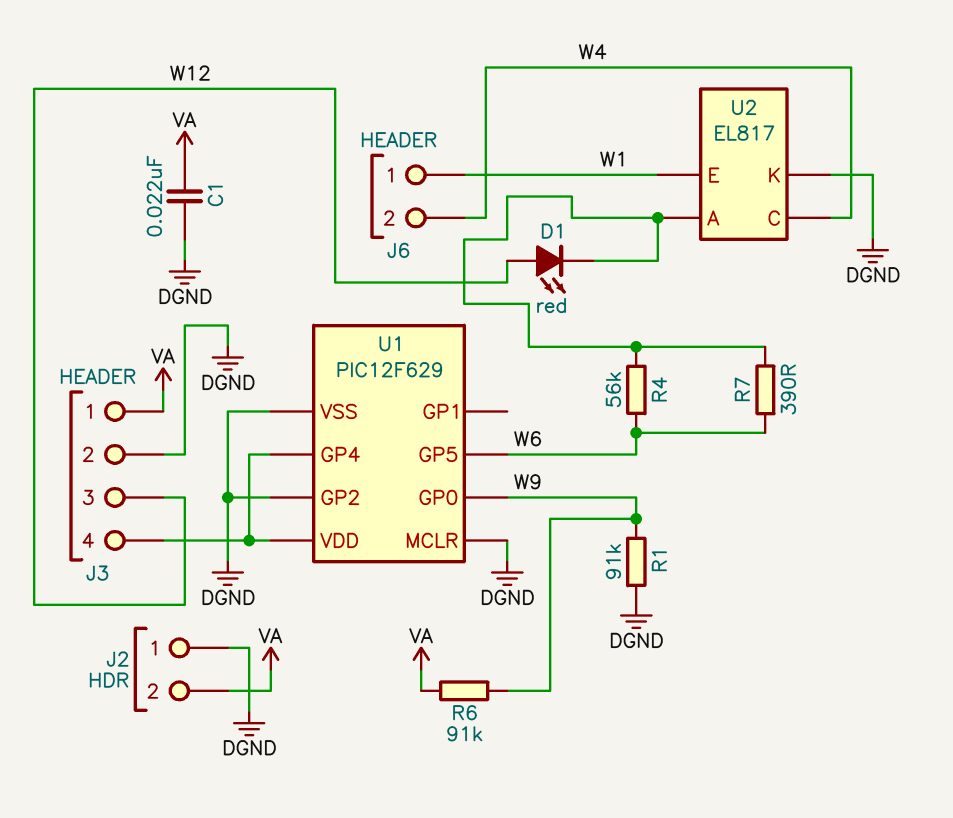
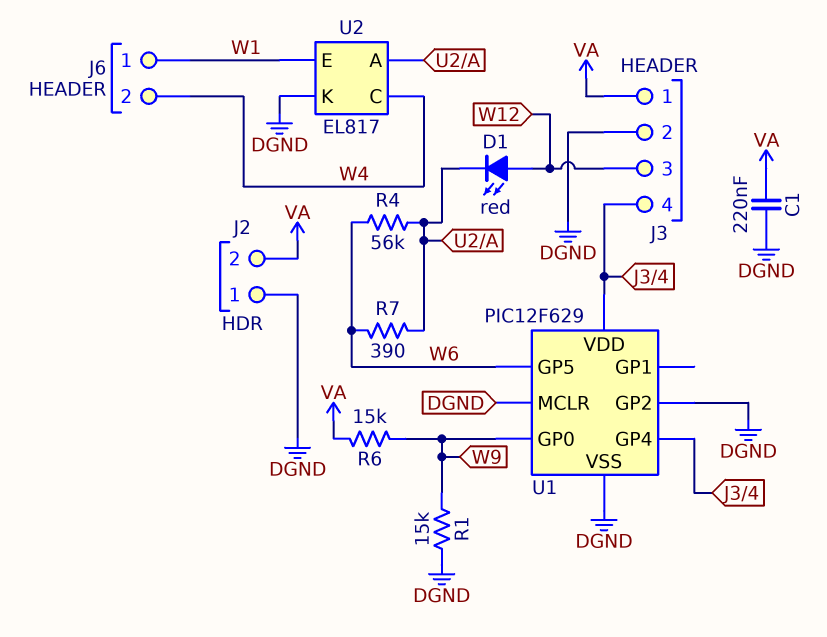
C1: 22nF (DGND, VA) -> 220nF (DGND, VA)
R1: 91k (DGND, W9) -> 15k (DGND, W9)
R6: 91k (VA, W9) -> 15k (VA, W9)

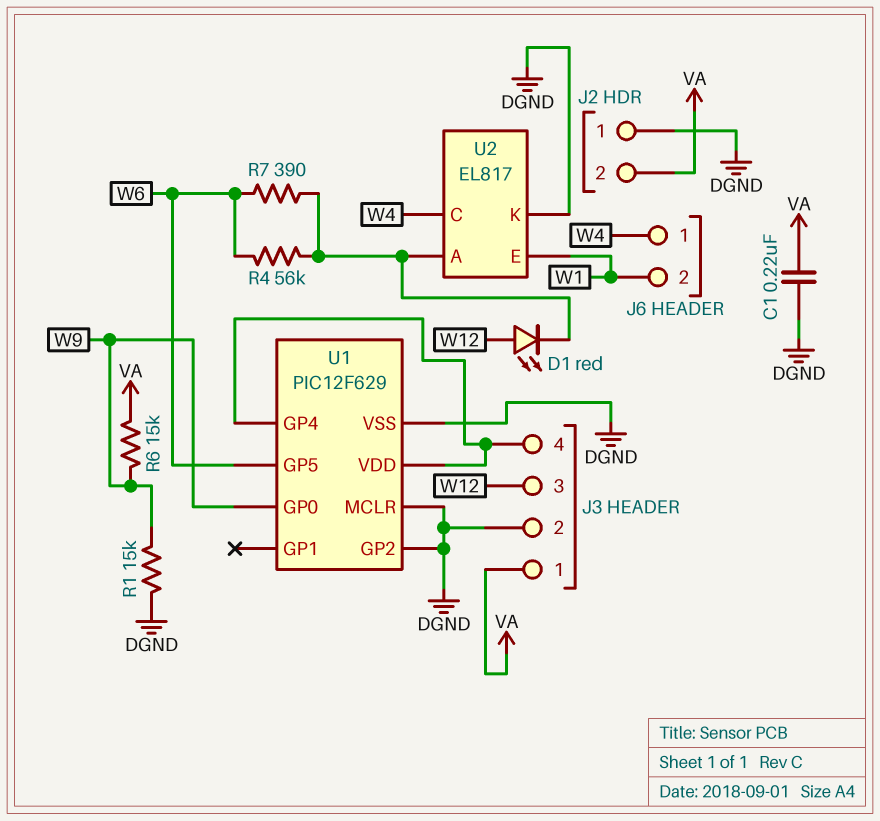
J6 pin 1: W1 -> W4
J6 pin 2: W4 -> W1

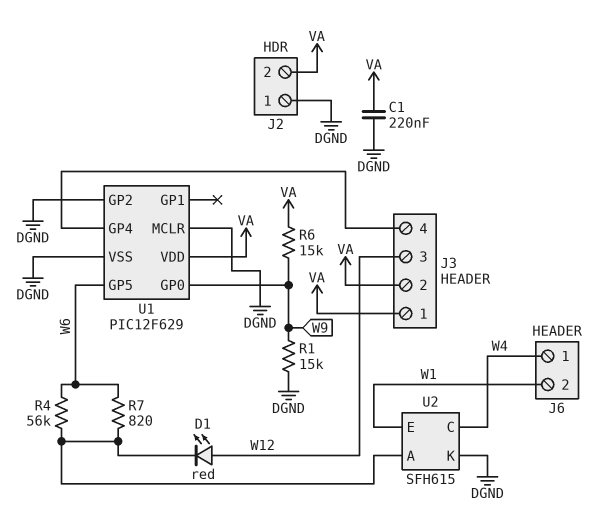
J3 pin 2: DGND -> VA
R7: 390 (U2/A, W6) -> 820 (U2/A, W6)
U1 pin VDD: J3/4 -> VA
U2: EL817 -> SFH615

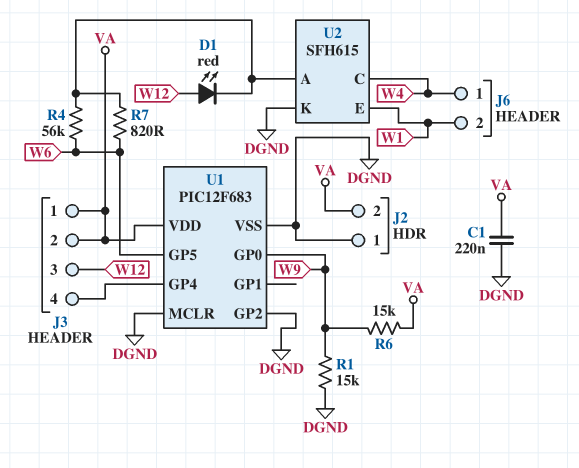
U1: PIC12F629 -> PIC12F683

